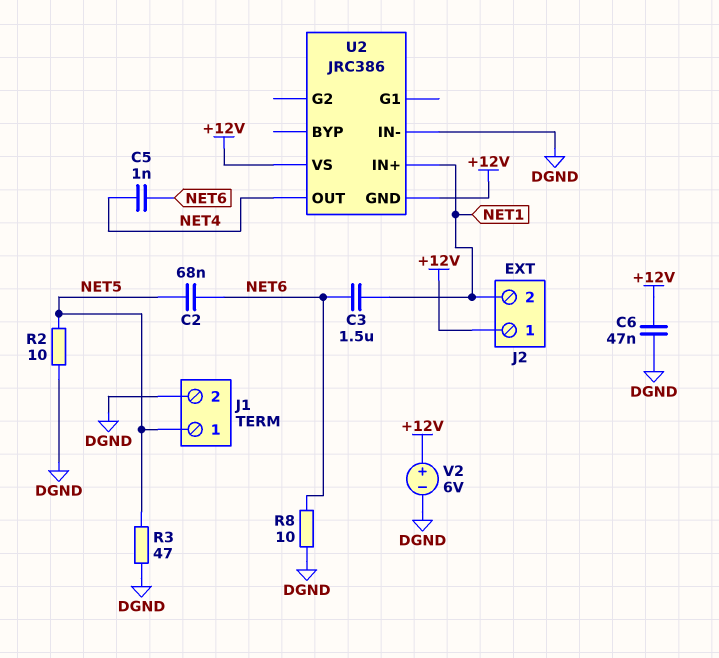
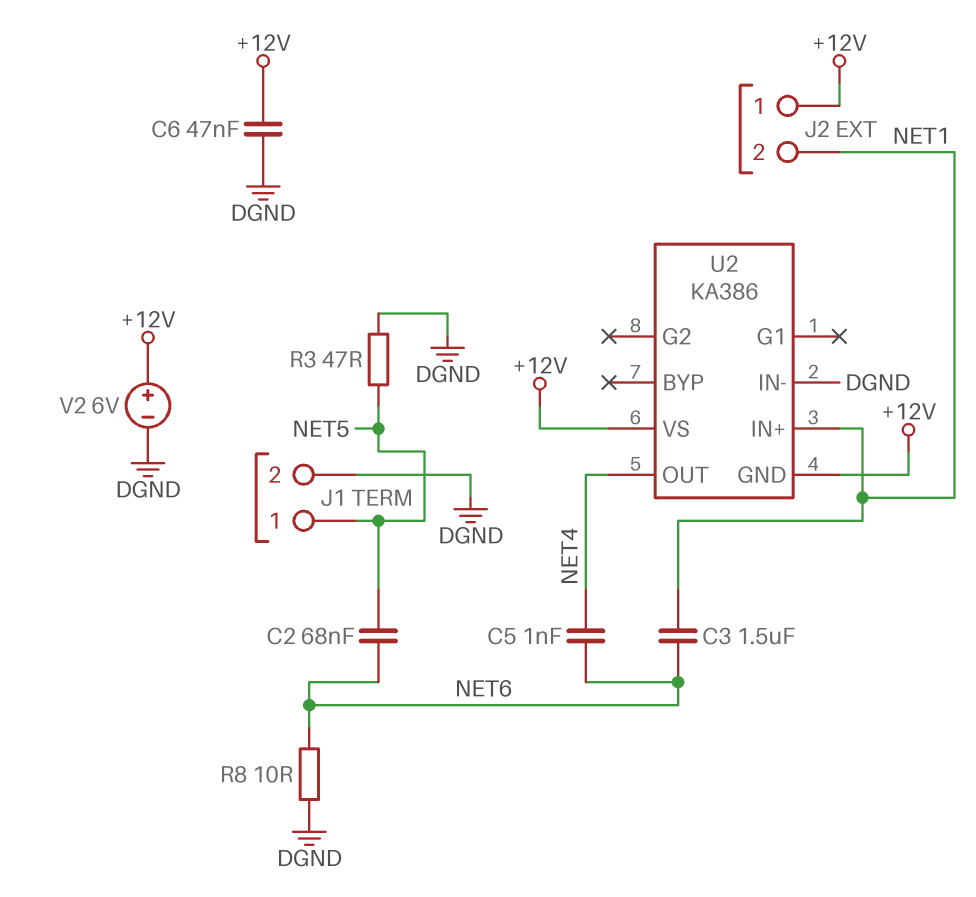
R2: 10 (DGND, NET5) -> none
U2: JRC386 -> KA386

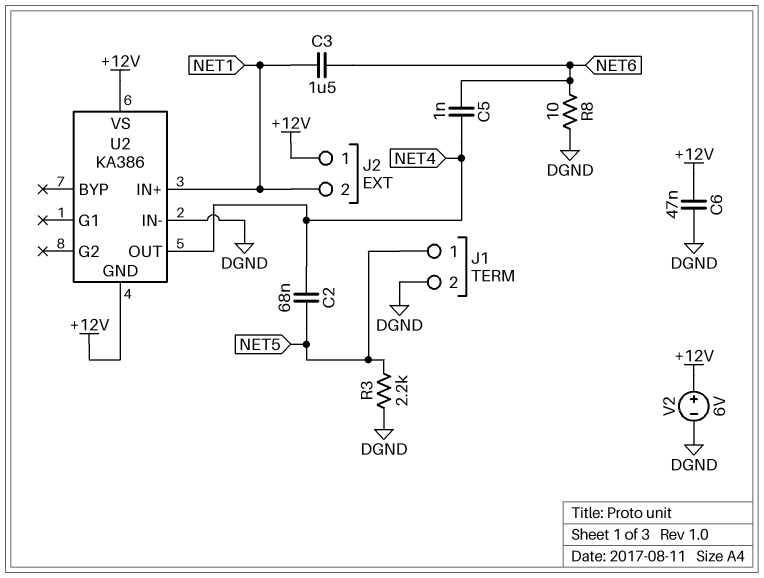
C2: 68nF (NET5, NET6) -> 68nF (NET4, NET5)
R3: 47 (DGND, NET5) -> 2.2k (DGND, NET5)

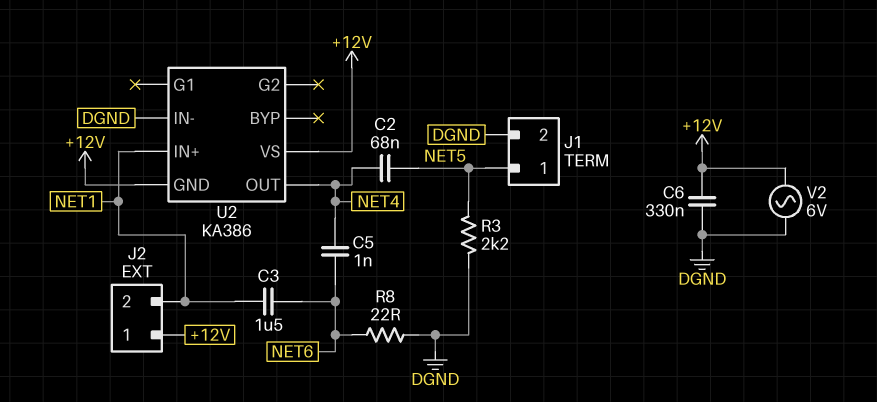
C6: 47nF (+12V, DGND) -> 330nF (+12V, DGND)
R8: 10 (DGND, NET6) -> 22 (DGND, NET6)
V2: 6V (plus +12V, minus DGND) -> AC 6V (+12V, DGND)

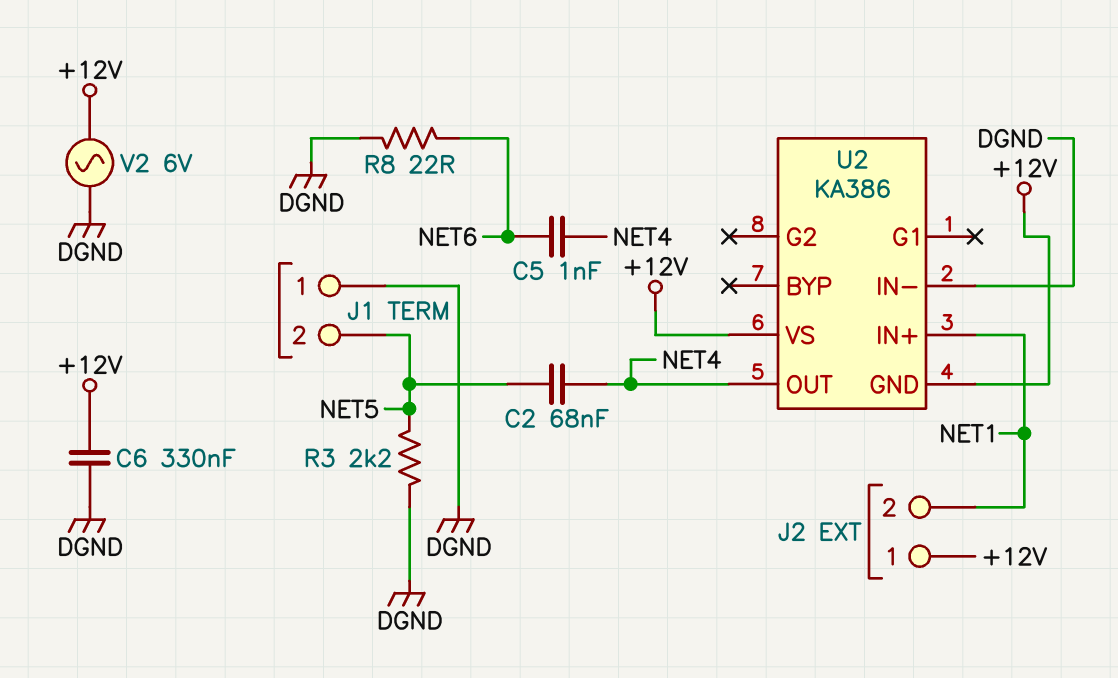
C3: 1.5uF (NET1, NET6) -> none
J1 pin 1: NET5 -> DGND
J1 pin 2: DGND -> NET5

